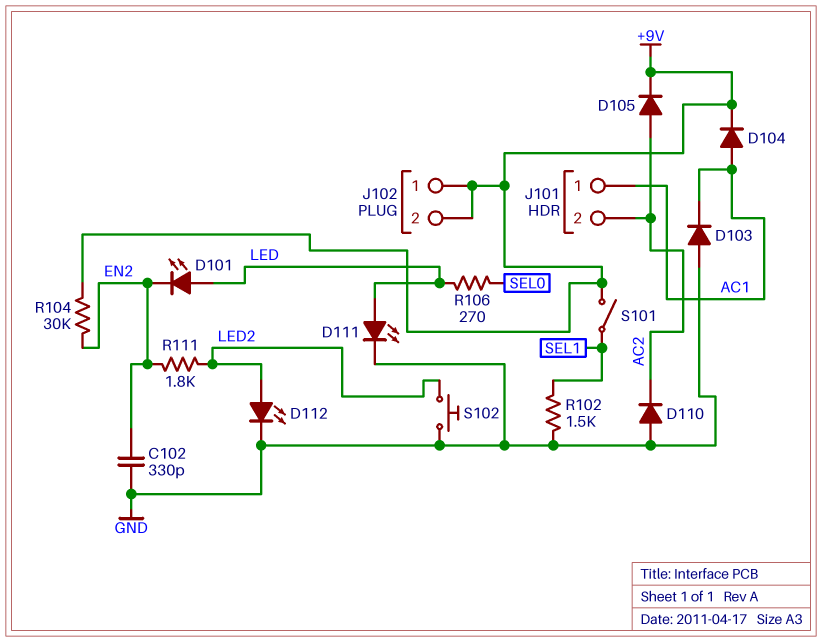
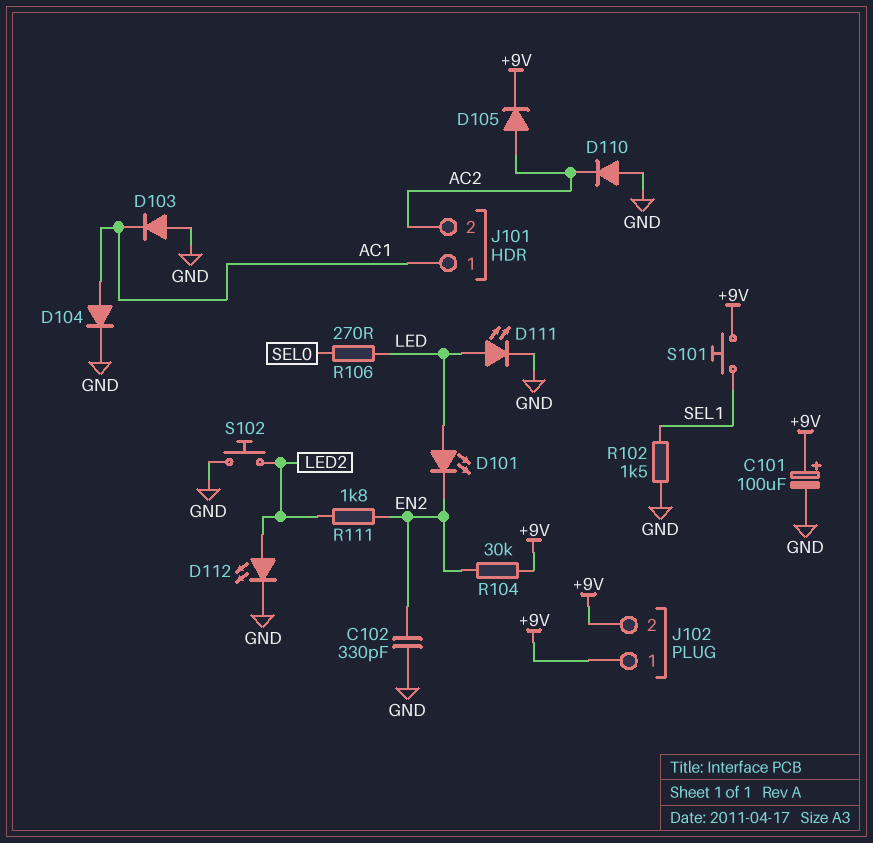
C101: none -> 100uF (plus +9V, minus GND)
D104: diode (A AC1, K +9V) -> diode (A AC1, K GND)
S101: switch (+9V, SEL1) -> button (+9V, SEL1)

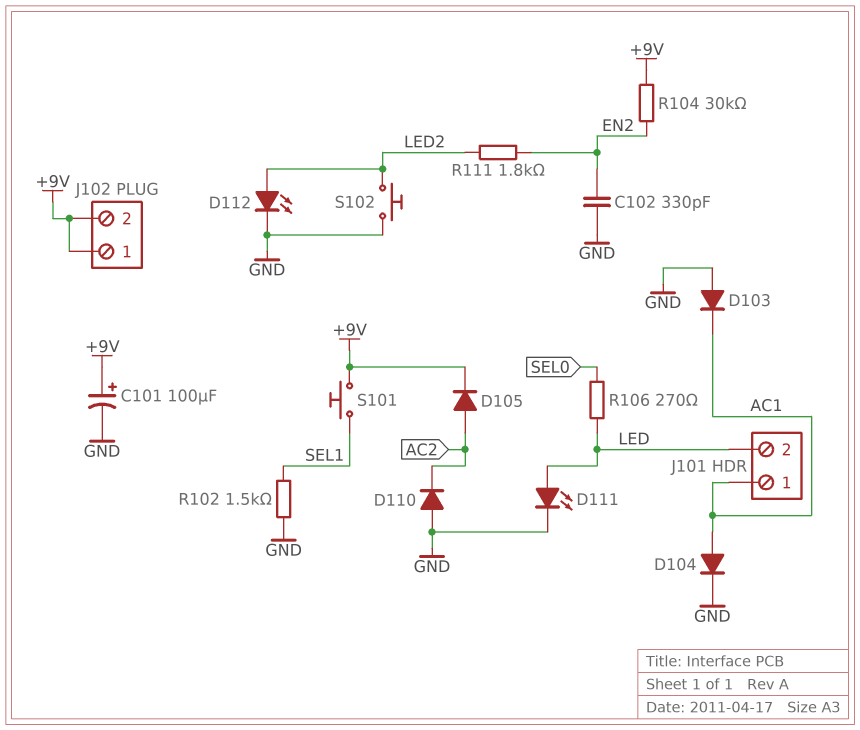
D101: LED (A LED, K EN2) -> none
J101 pin 2: AC2 -> LED

